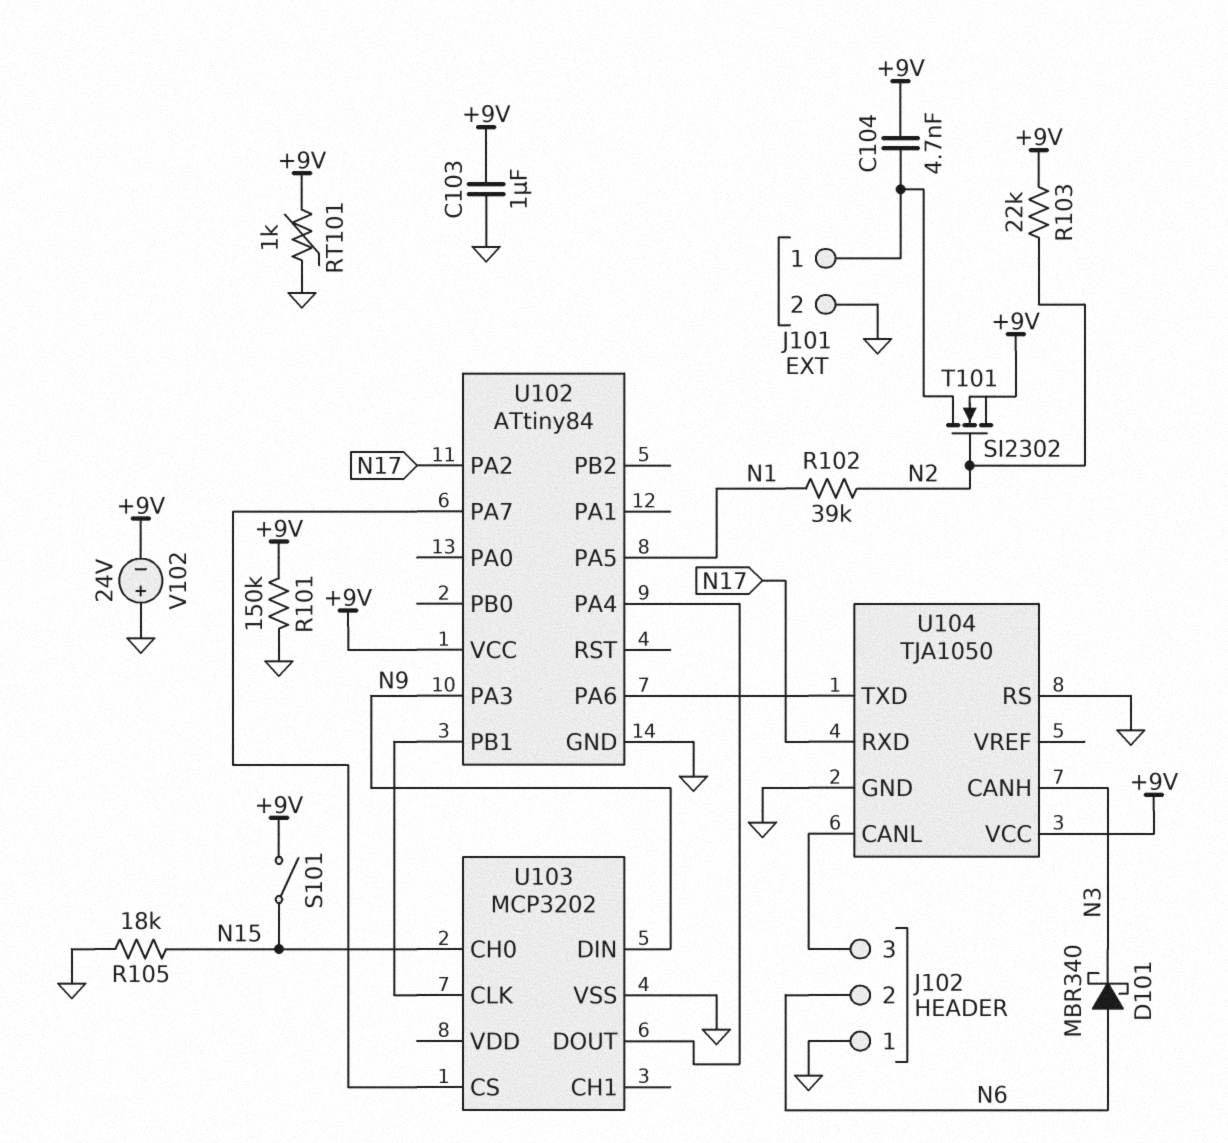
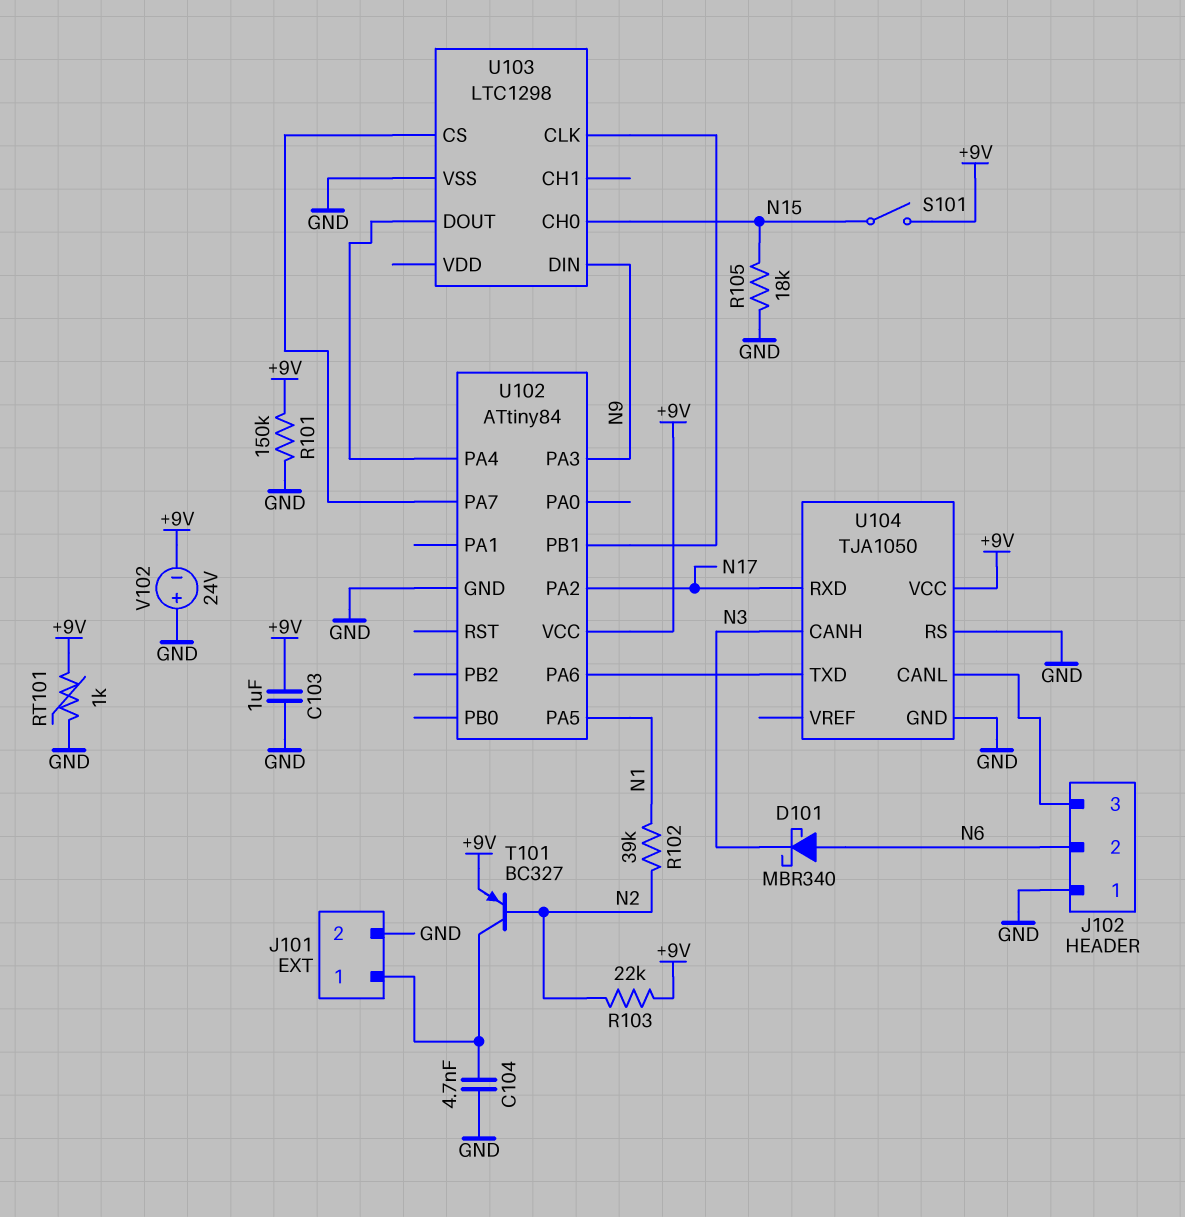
C104: 4.7nF (+9V, J101/1) -> 4.7nF (GND, J101/1)
T101: NMOS SI2302 (G N2, D J101/1, S +9V) -> PNP BC327 (B N2, C J101/1, E +9V)
U103: MCP3202 -> LTC1298

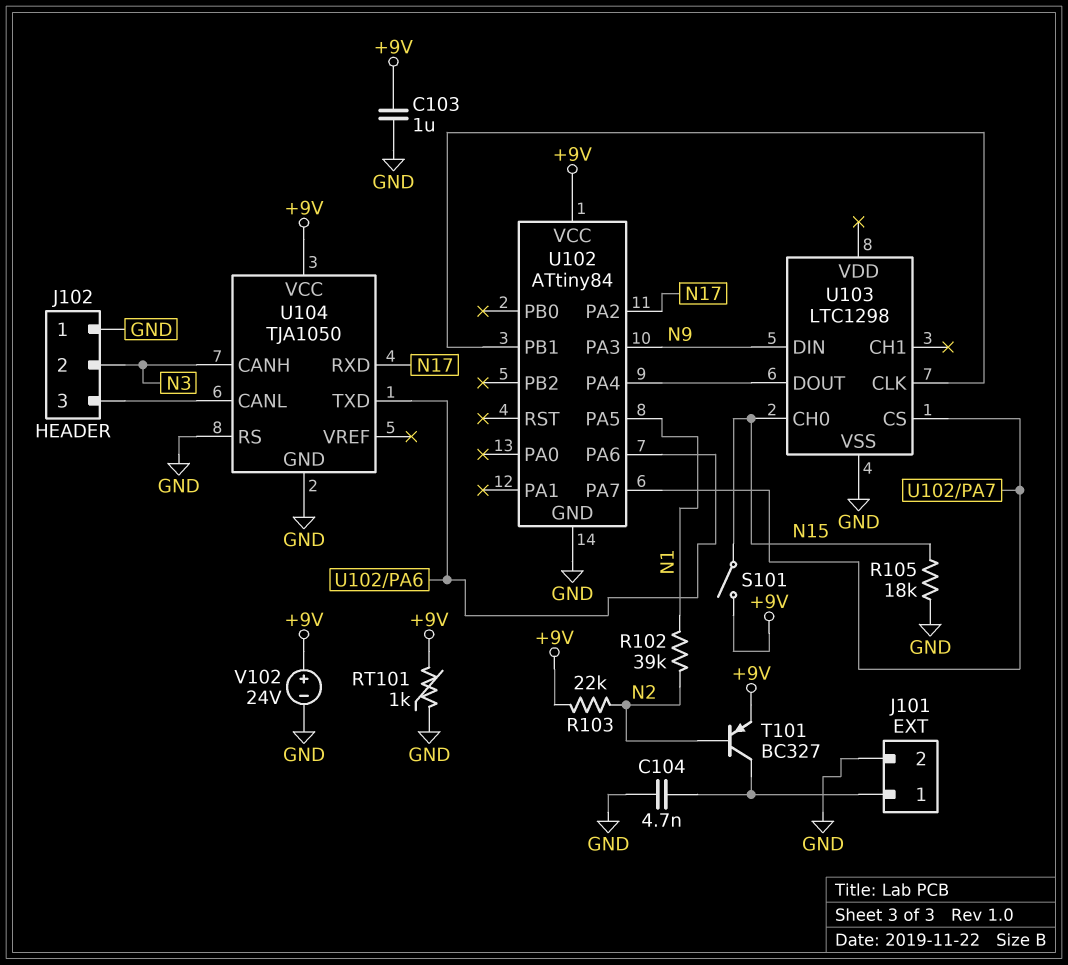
D101: schottky MBR340 (A N6, K N3) -> none
J102 pin 2: N6 -> N3
R101: 150k (+9V, GND) -> none
V102: 24V (plus GND, minus +9V) -> 24V (plus +9V, minus GND)

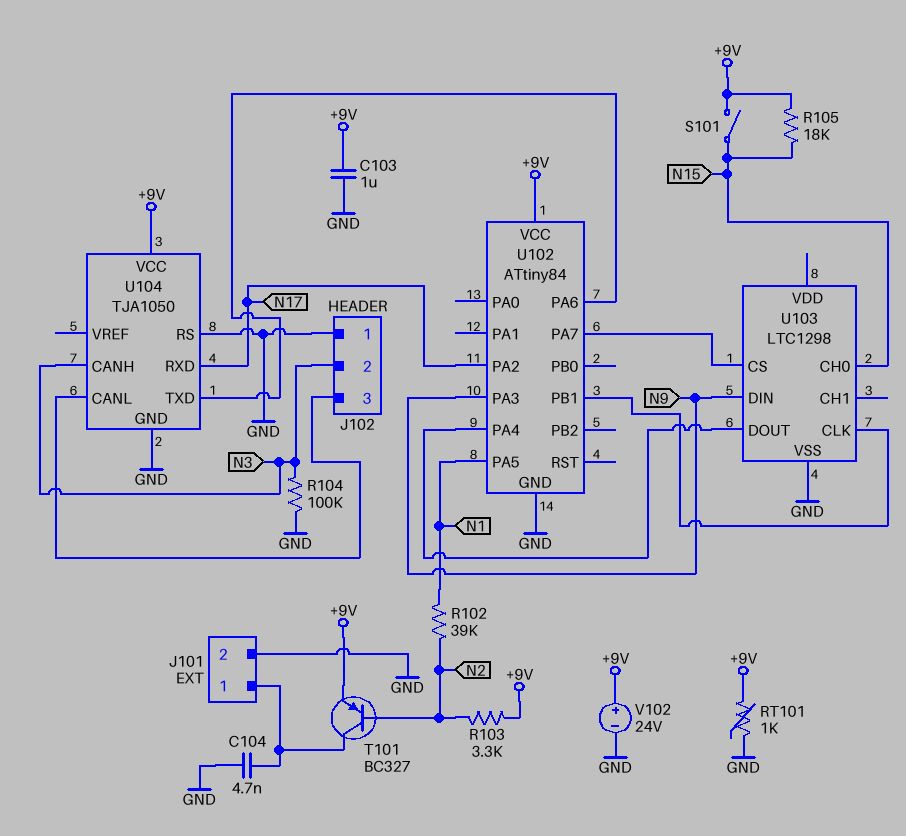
R103: 22k (+9V, N2) -> 3.3k (+9V, N2)
R104: none -> 100k (GND, N3)
R105: 18k (GND, N15) -> 18k (+9V, N15)

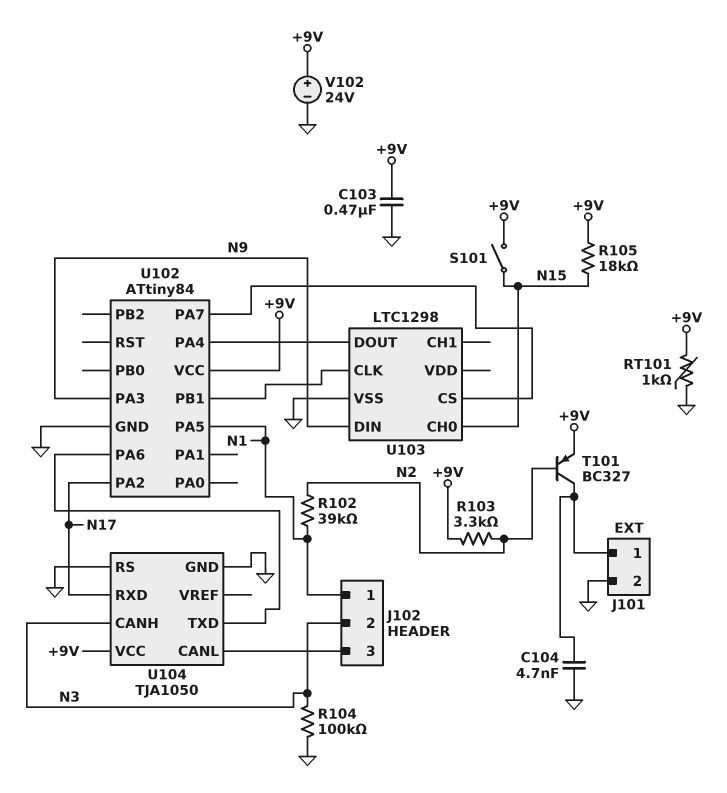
C103: 1uF (+9V, GND) -> 470nF (+9V, GND)
J102 pin 1: GND -> N1

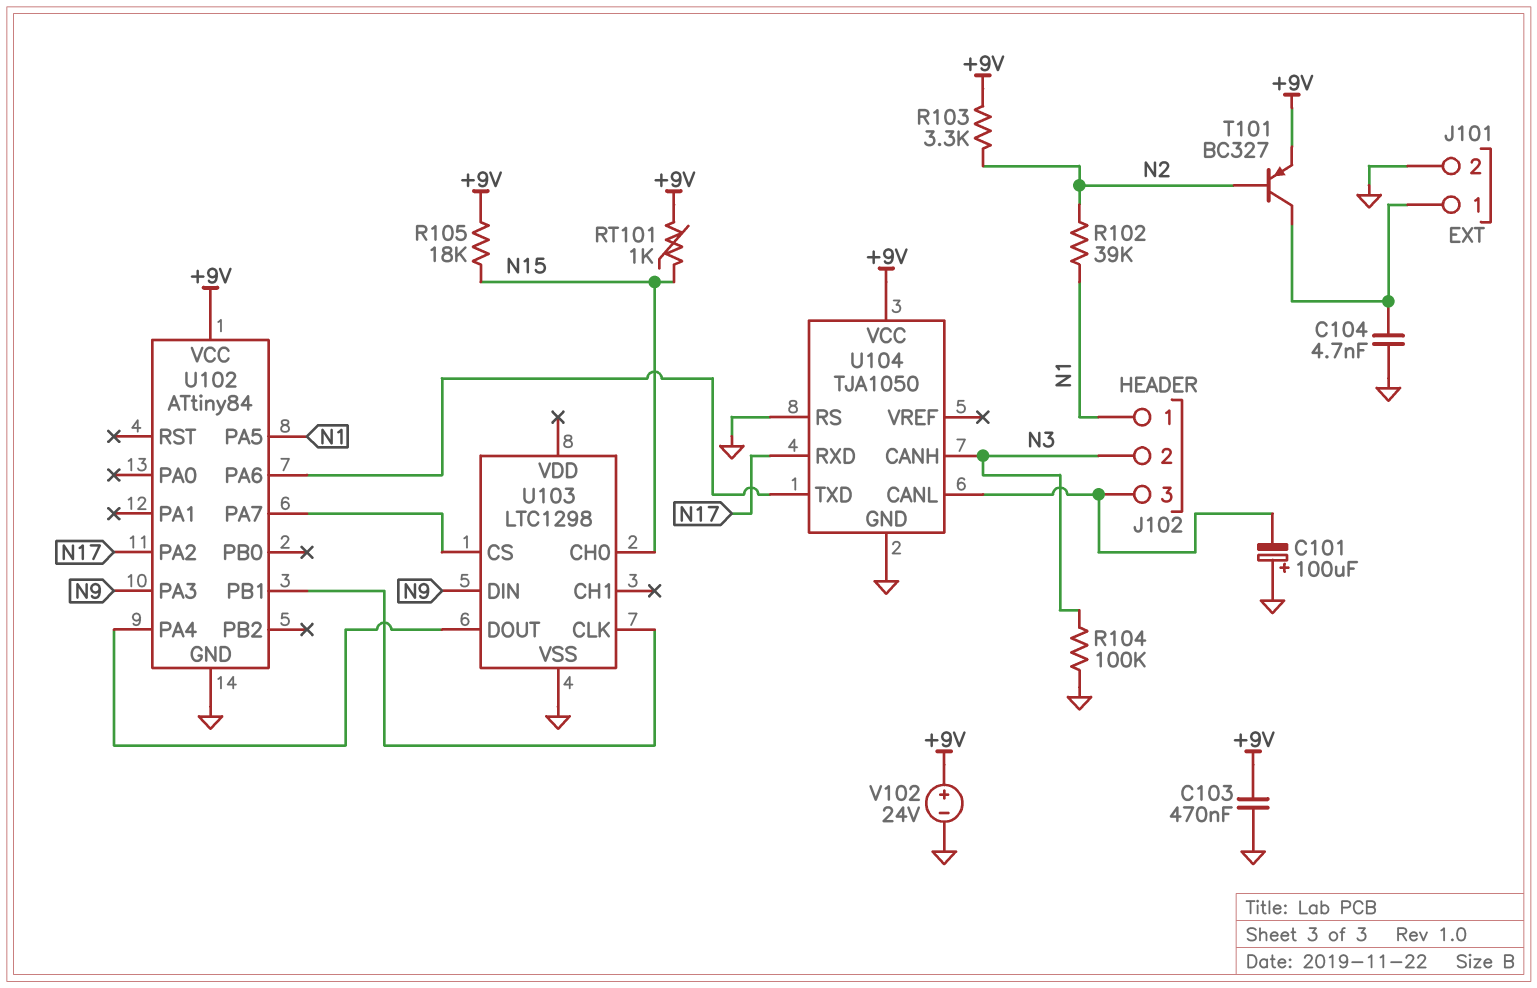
C101: none -> 100uF (plus GND, minus J102/3)
RT101: 1k (+9V, GND) -> 1k (+9V, N15)
S101: switch (+9V, N15) -> none

